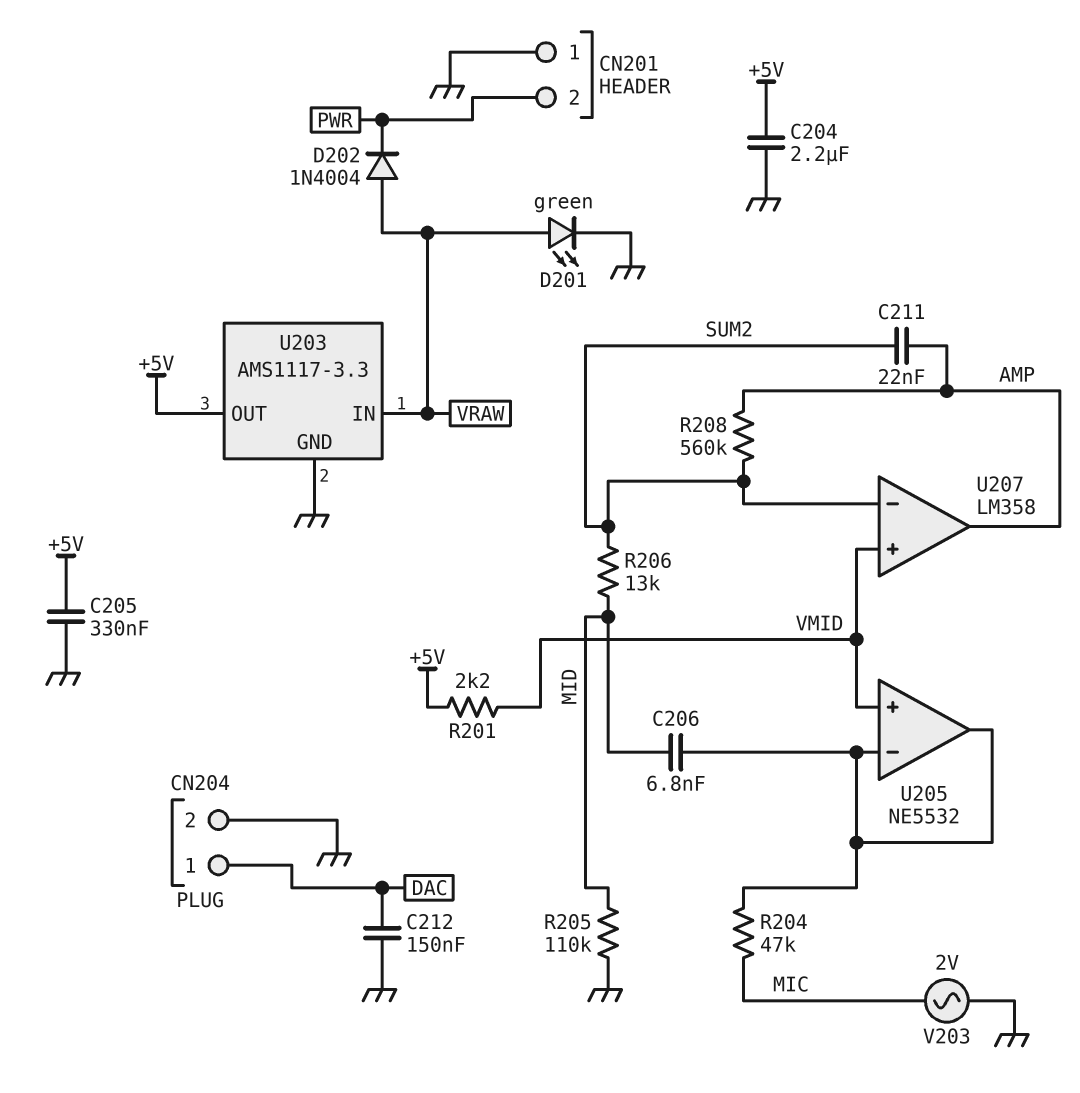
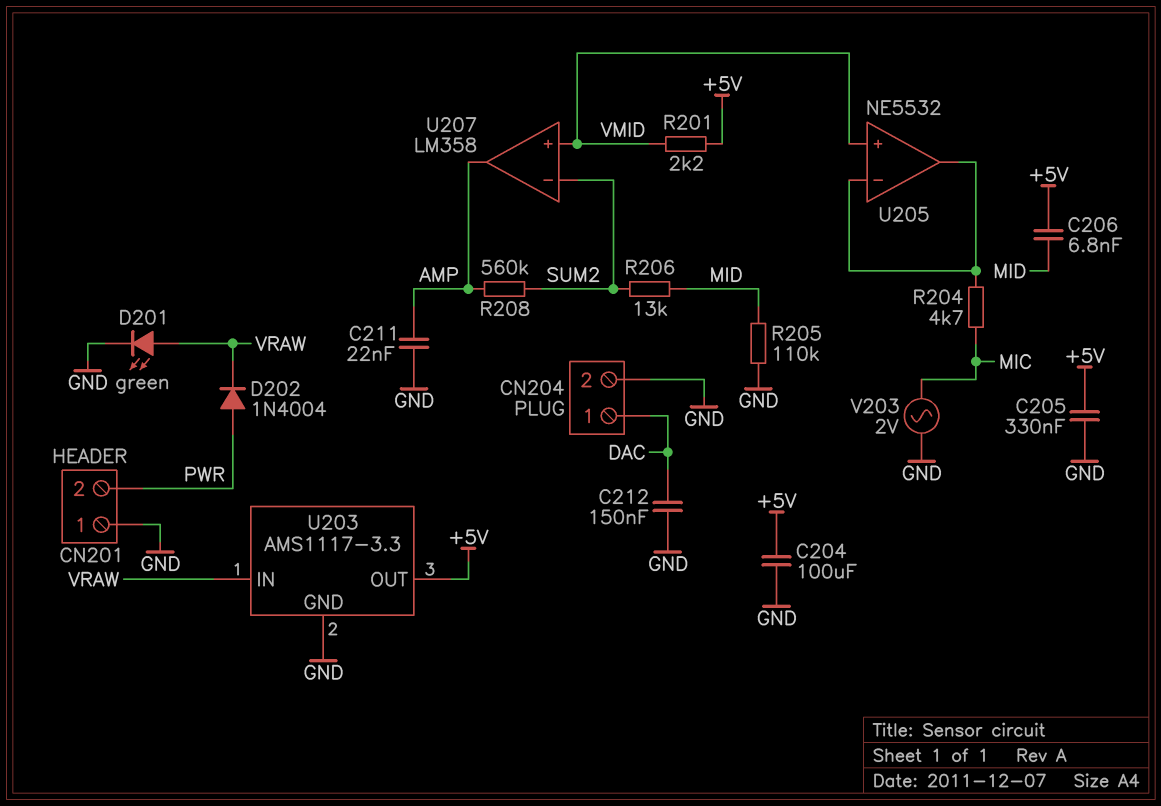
C204: 2.2uF (+5V, GND) -> 100uF (+5V, GND)
C206: 6.8nF (MID, U205/in-) -> 6.8nF (+5V, MID)
C211: 22nF (AMP, SUM2) -> 22nF (AMP, GND)
D202: diode 1N4004 (A VRAW, K PWR) -> diode 1N4004 (A PWR, K VRAW)
R204: 47k (MIC, U205/in-) -> 4.7k (MIC, U205/in-)

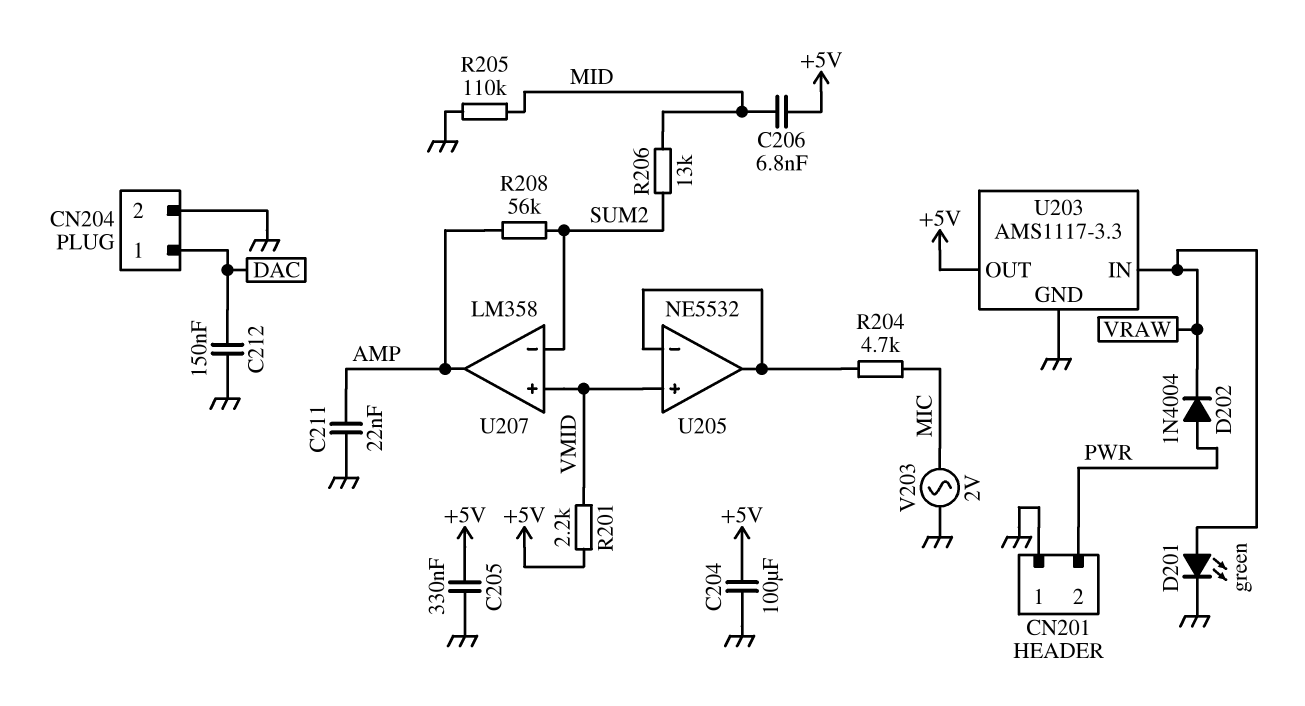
R208: 560k (AMP, SUM2) -> 56k (AMP, SUM2)

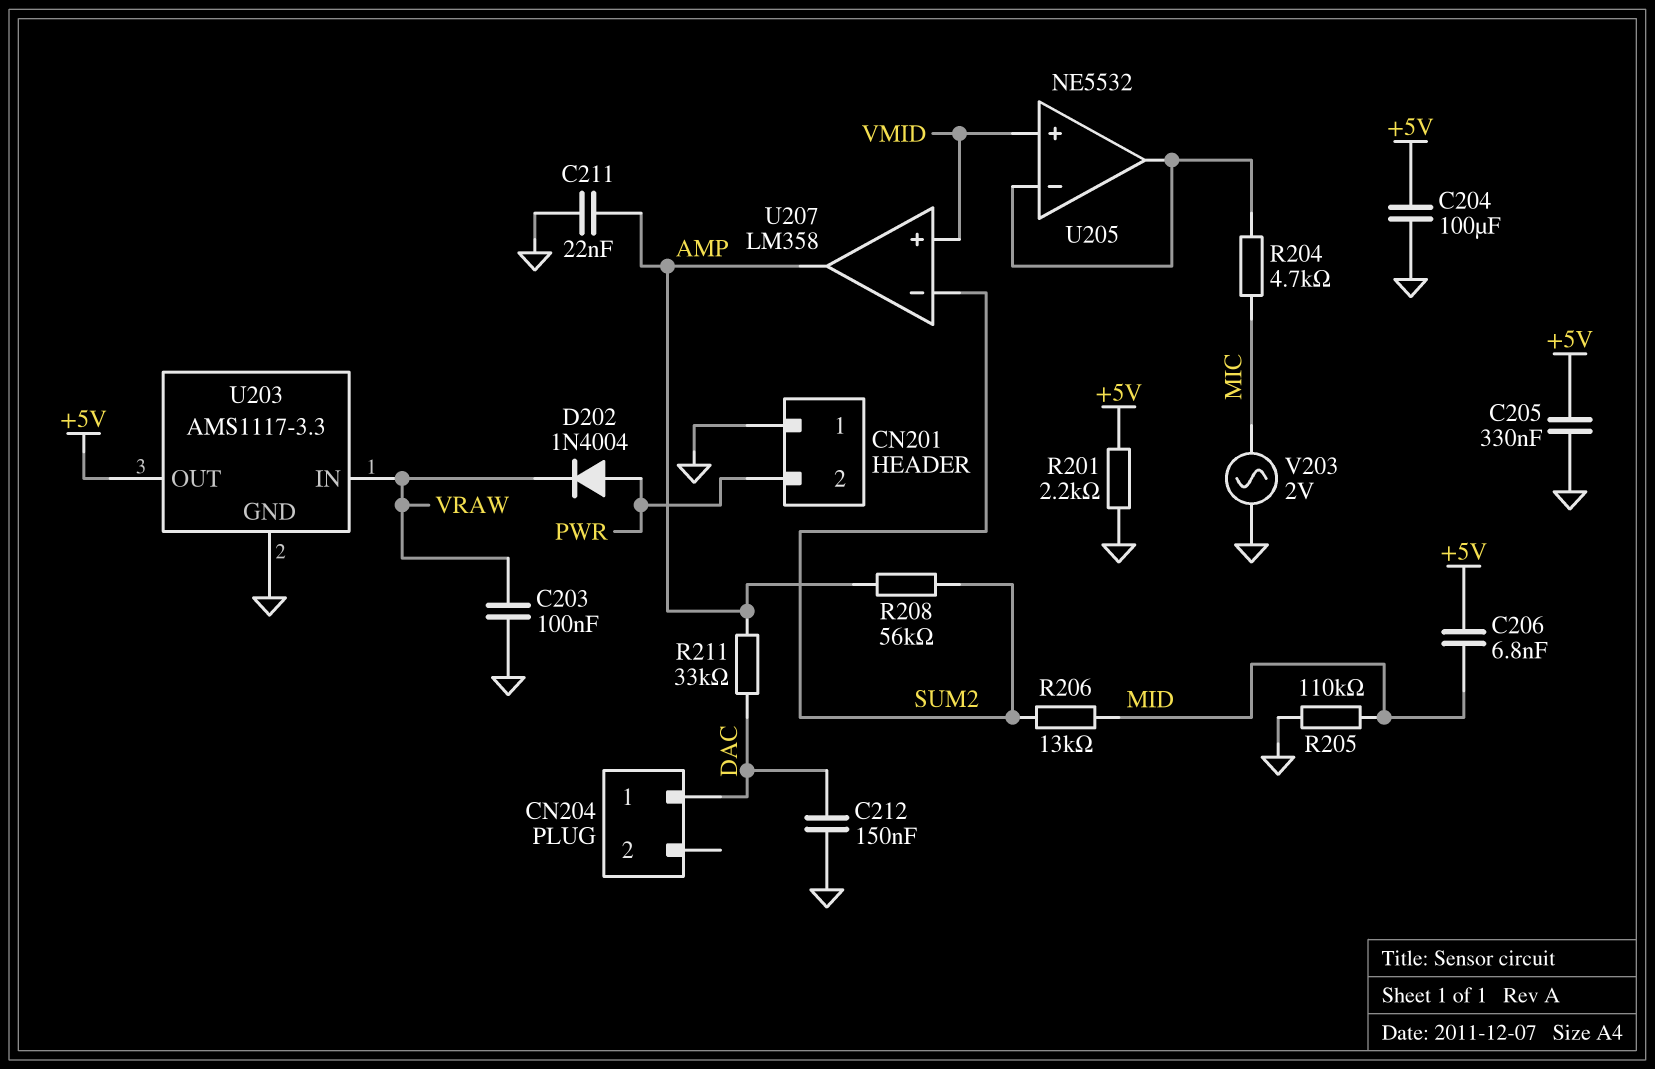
C203: none -> 100nF (GND, VRAW)
CN204 pin 2: GND -> none
D201: LED green (A VRAW, K GND) -> none
R201: 2.2k (+5V, VMID) -> 2.2k (+5V, GND)
R211: none -> 33k (AMP, DAC)

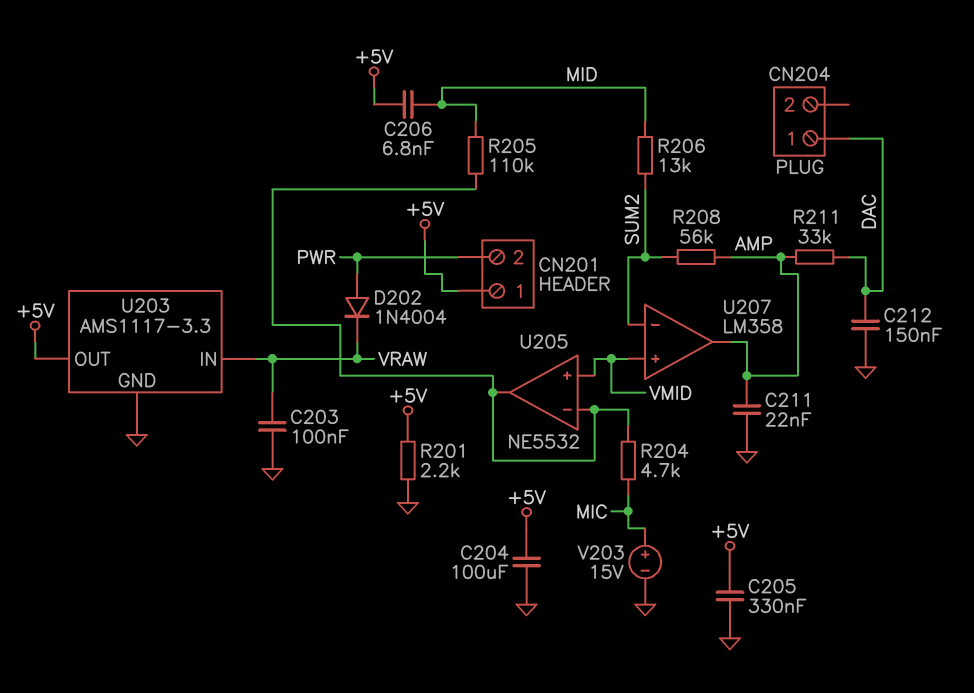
CN201 pin 1: GND -> +5V
R205: 110k (GND, MID) -> 110k (MID, U205/in-)
V203: AC 2V (GND, MIC) -> 15V (plus MIC, minus GND)

